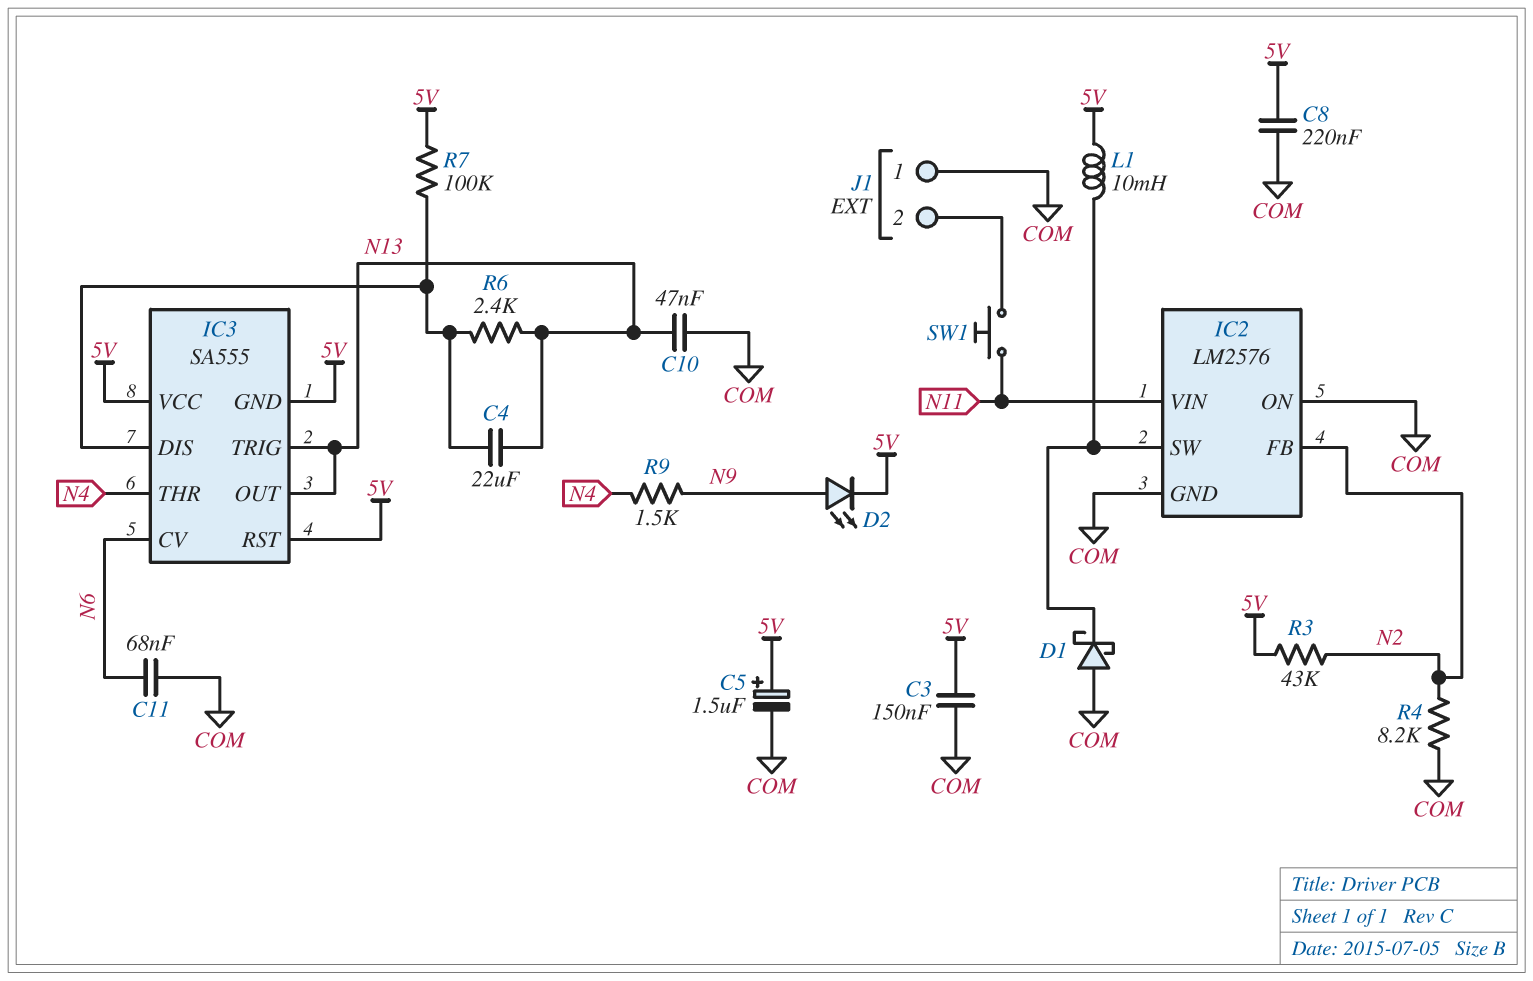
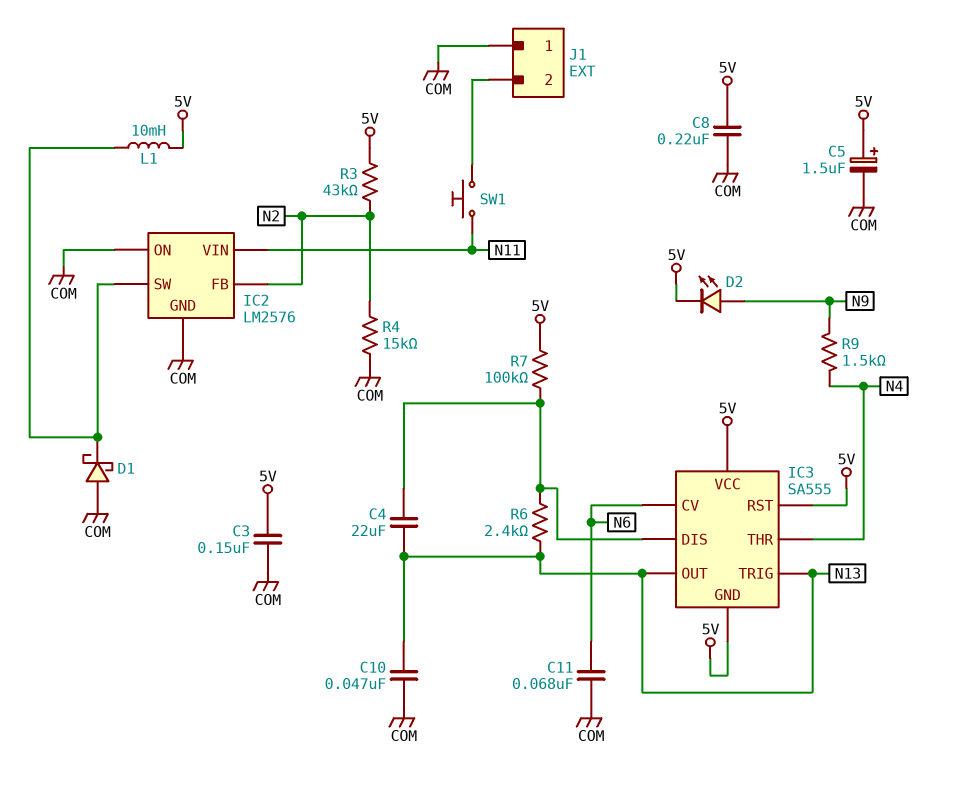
R4: 8.2k (COM, N2) -> 15k (COM, N2)

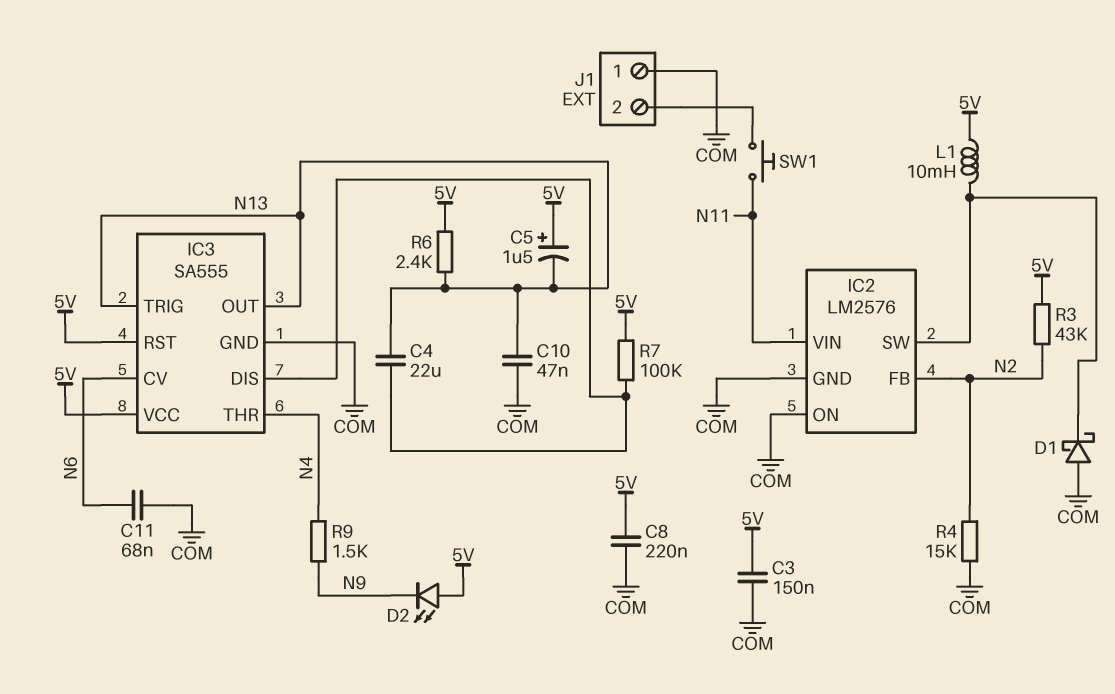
C5: 1.5uF (plus 5V, minus COM) -> 1.5uF (plus 5V, minus N13)
D2: LED (A N9, K 5V) -> LED (A 5V, K N9)
IC3 pin GND: 5V -> COM
R6: 2.4k (IC3/DIS, N13) -> 2.4k (5V, N13)

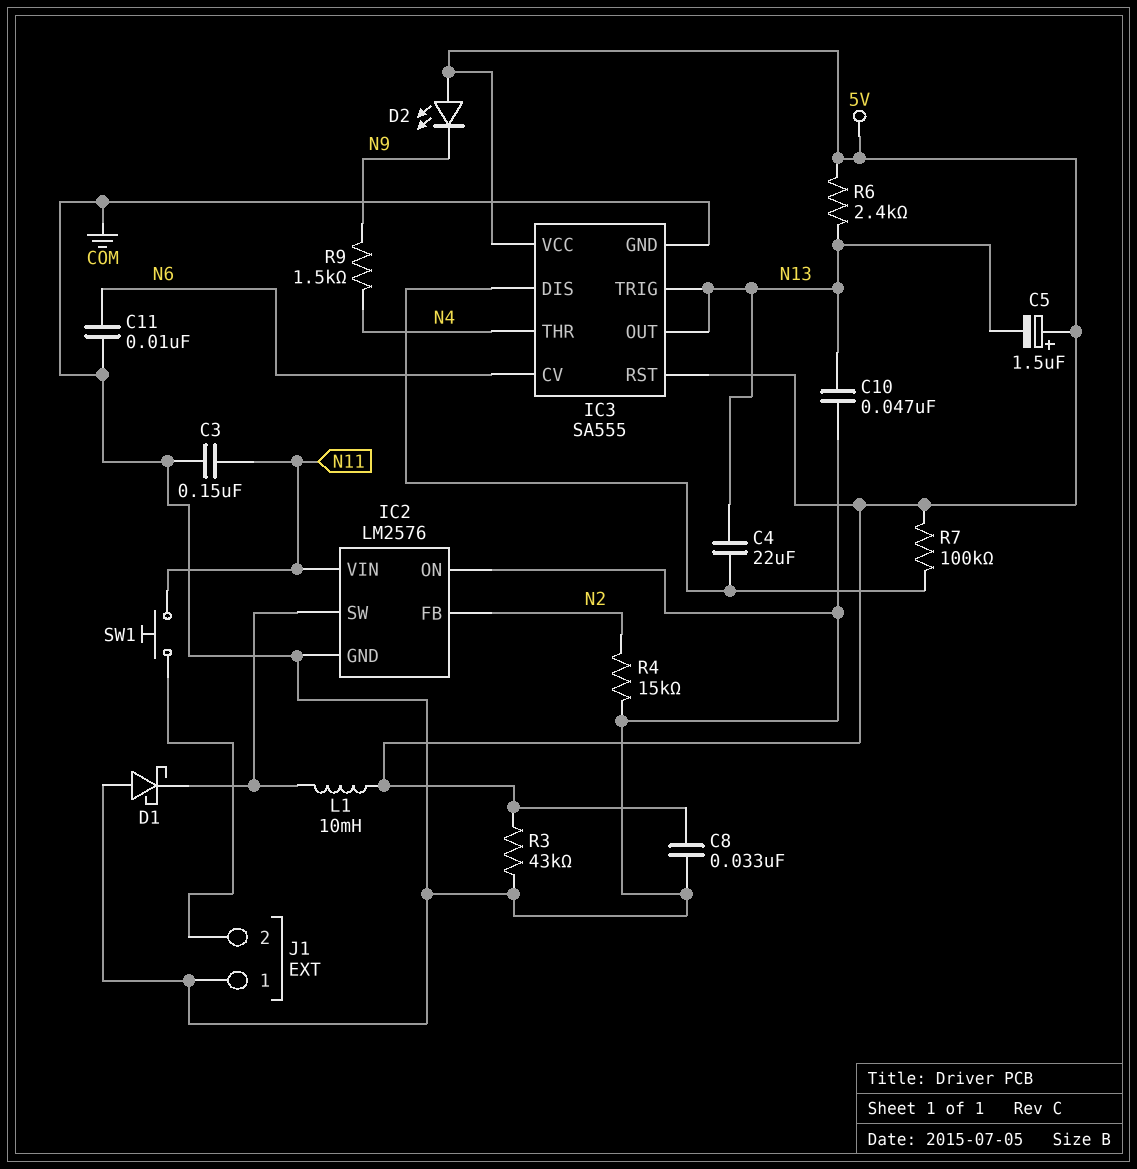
C3: 150nF (5V, COM) -> 150nF (COM, N11)
C8: 220nF (5V, COM) -> 33nF (5V, COM)
C11: 68nF (COM, N6) -> 10nF (COM, N6)
R3: 43k (5V, N2) -> 43k (5V, COM)

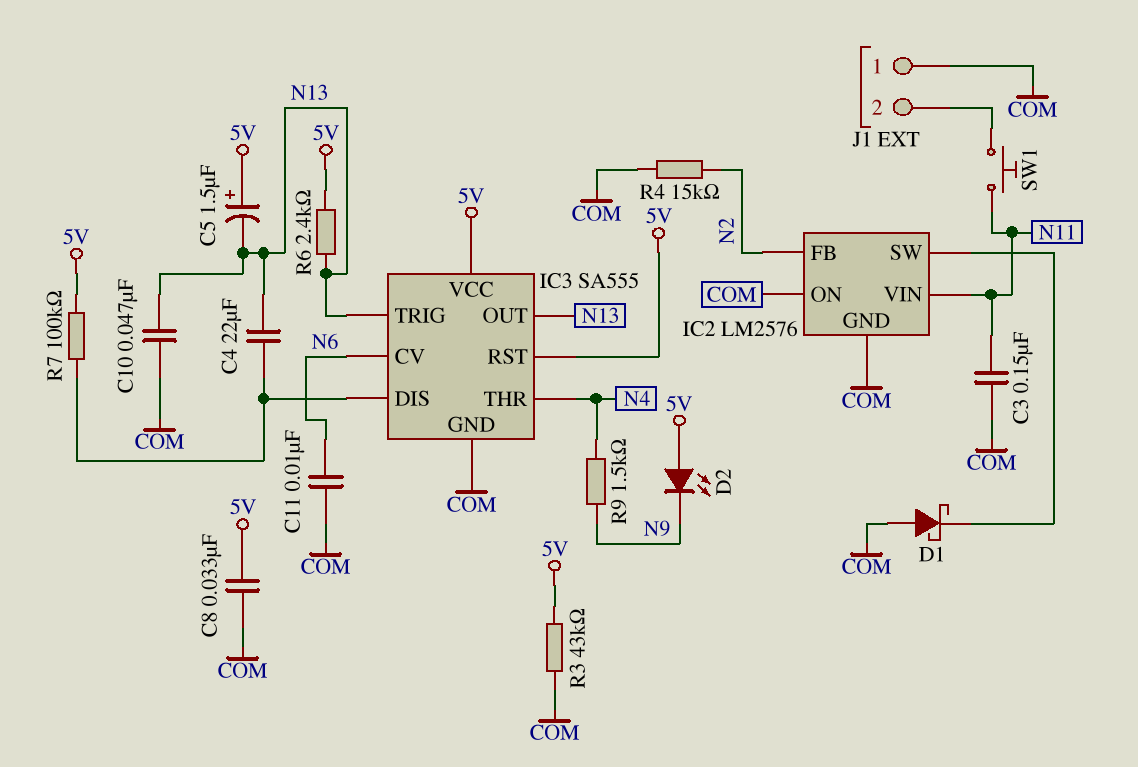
L1: 10mH (5V, IC2/SW) -> none

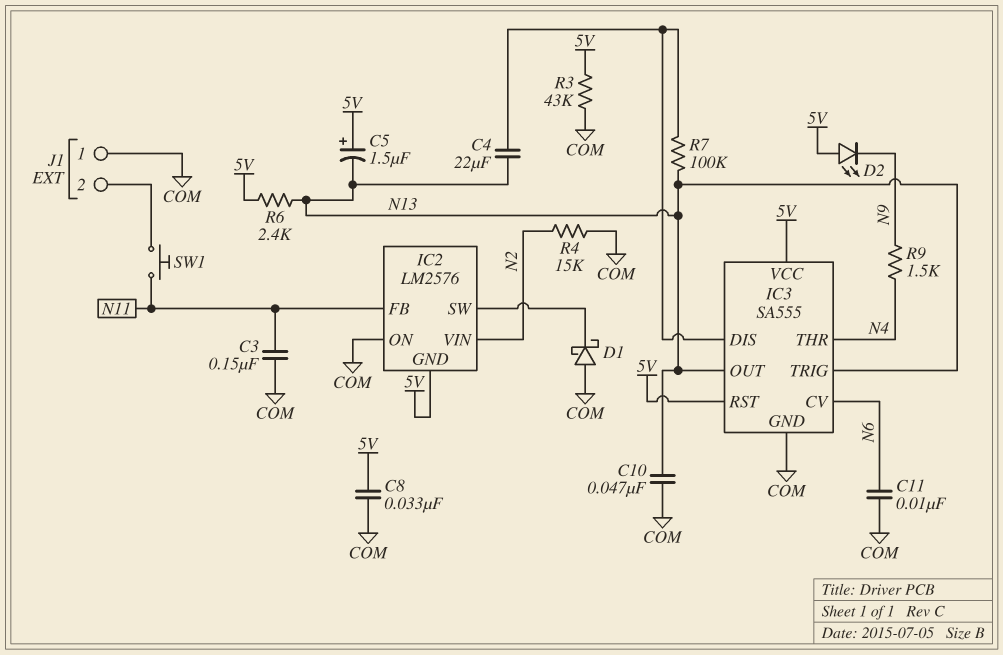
IC2 pin FB: N2 -> N11
IC2 pin GND: COM -> 5V
IC2 pin VIN: N11 -> N2
R7: 100k (5V, IC3/DIS) -> 100k (IC3/DIS, N13)

